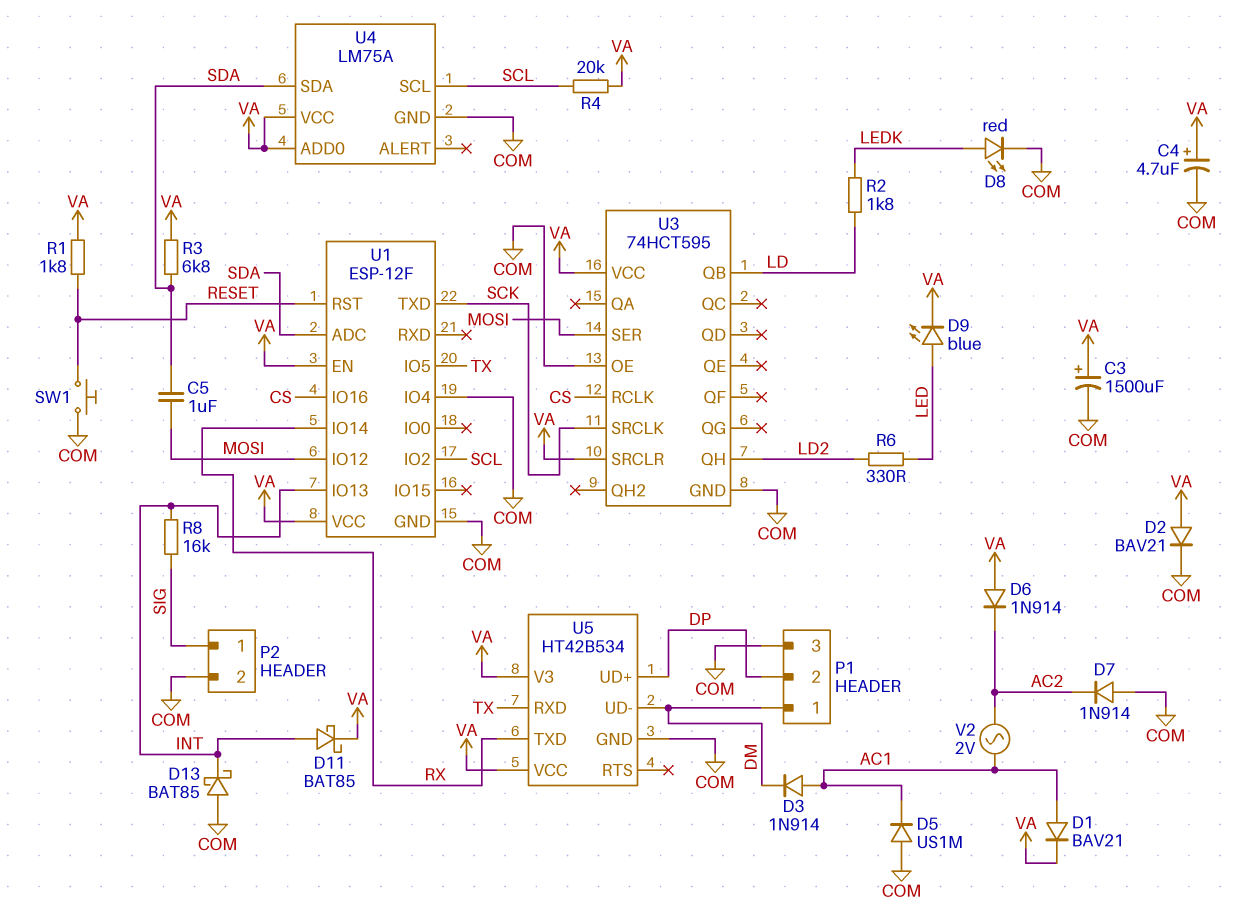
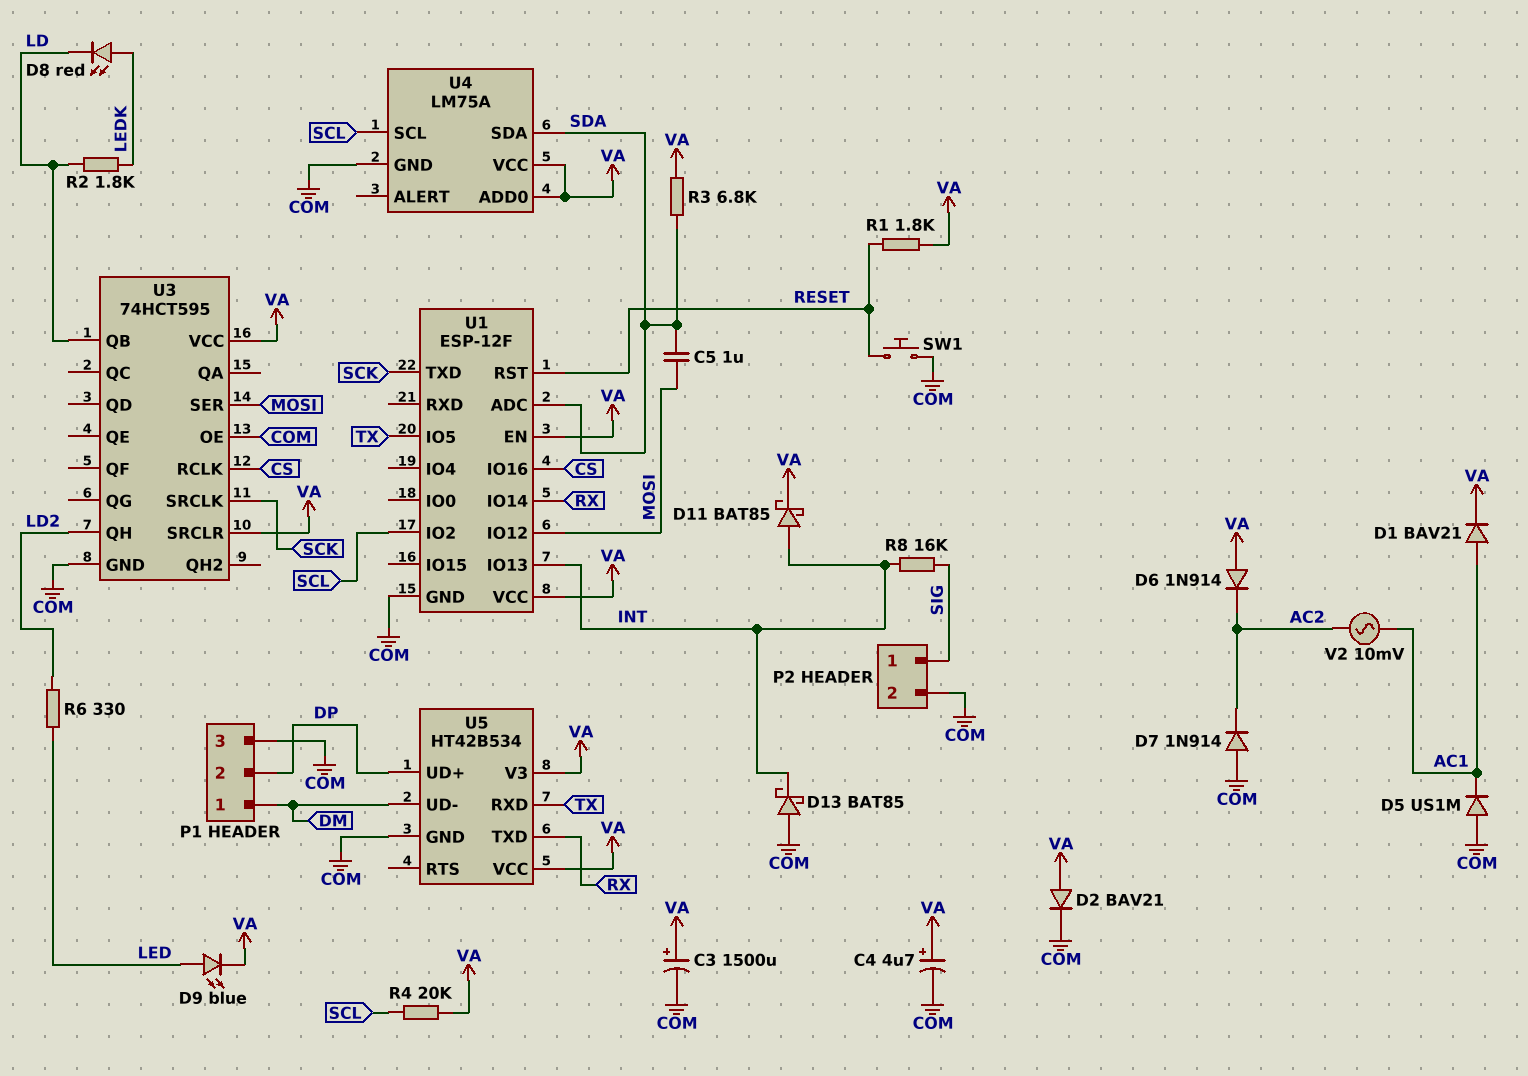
D3: diode 1N914 (A AC1, K DM) -> none
D8: LED red (A LEDK, K COM) -> LED red (A LEDK, K LD)
U1 pin IO4: COM -> none
V2: AC 2V (AC1, AC2) -> AC 10mV (AC1, AC2)

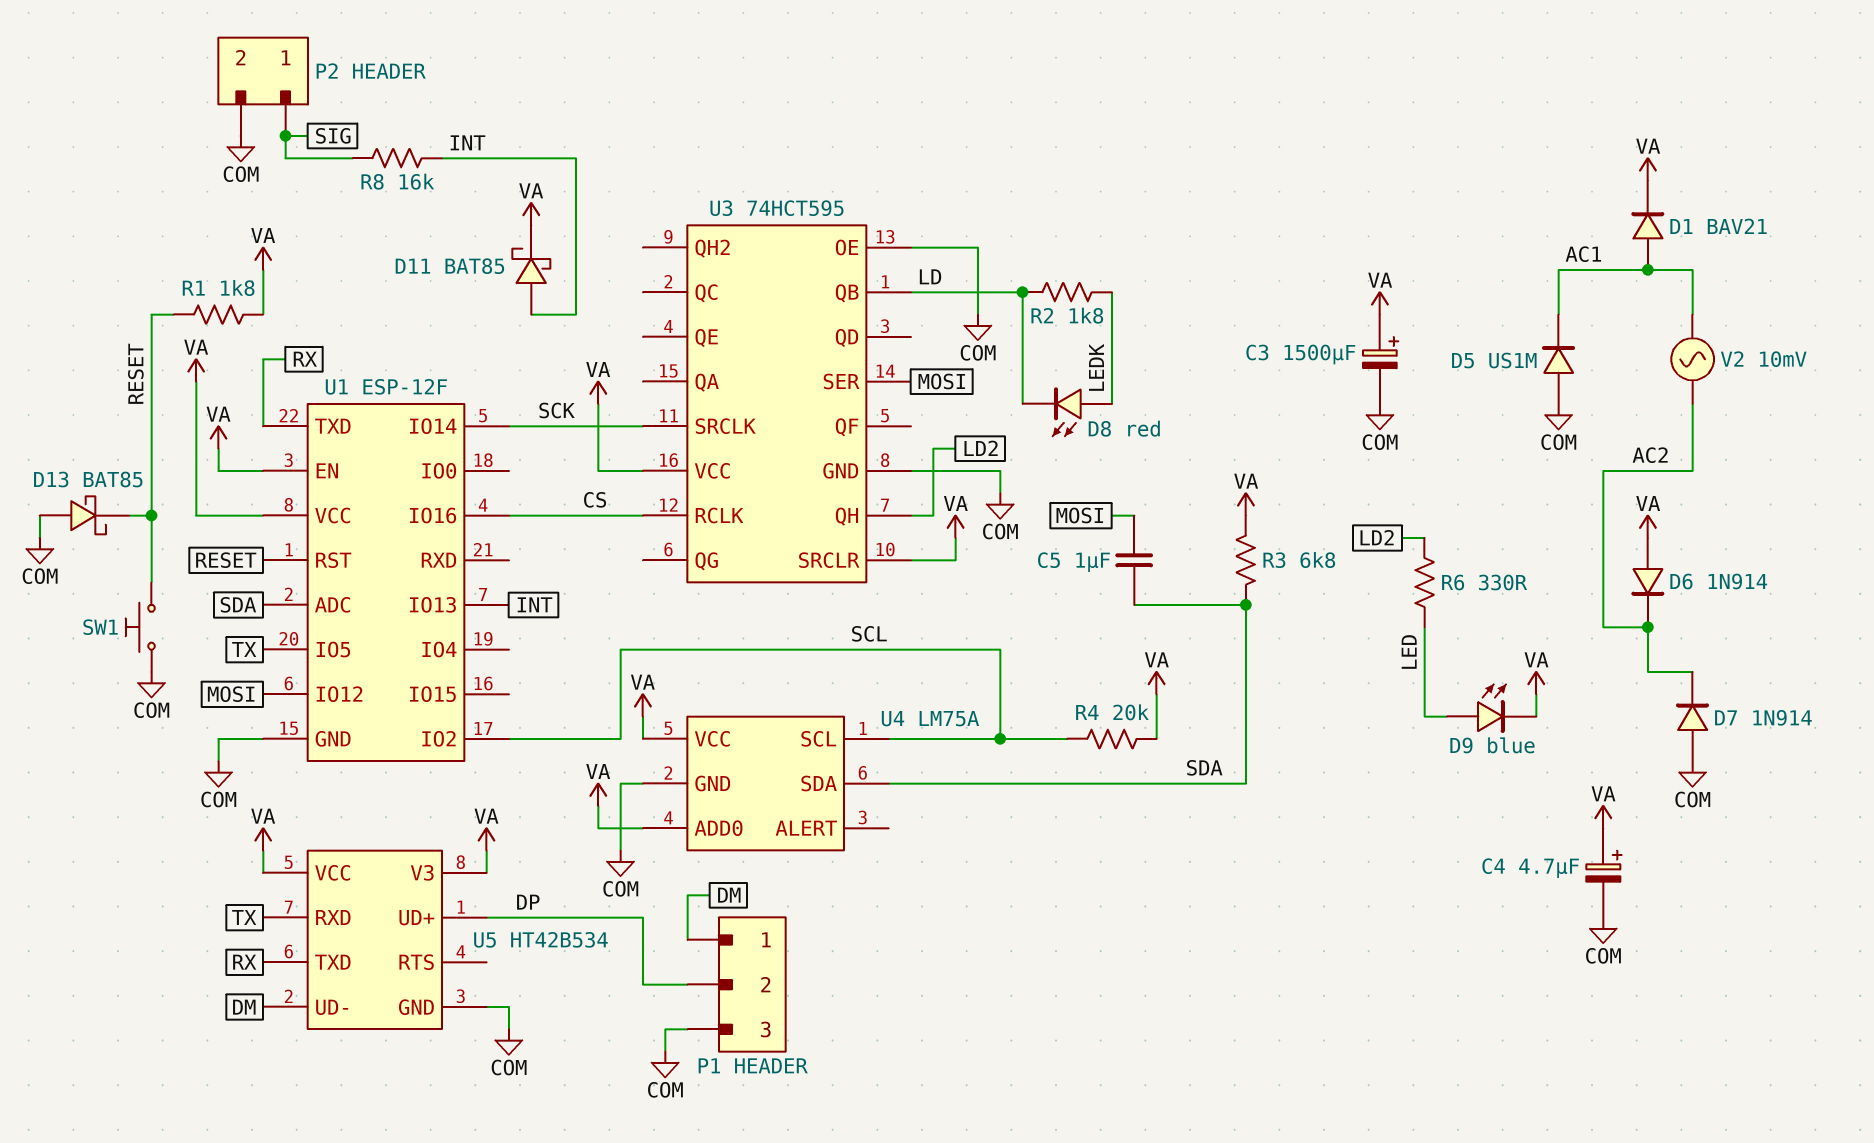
D2: diode BAV21 (A VA, K COM) -> none
D13: schottky BAT85 (A COM, K INT) -> schottky BAT85 (A COM, K RESET)
U1 pin IO14: RX -> SCK
U1 pin TXD: SCK -> RX

